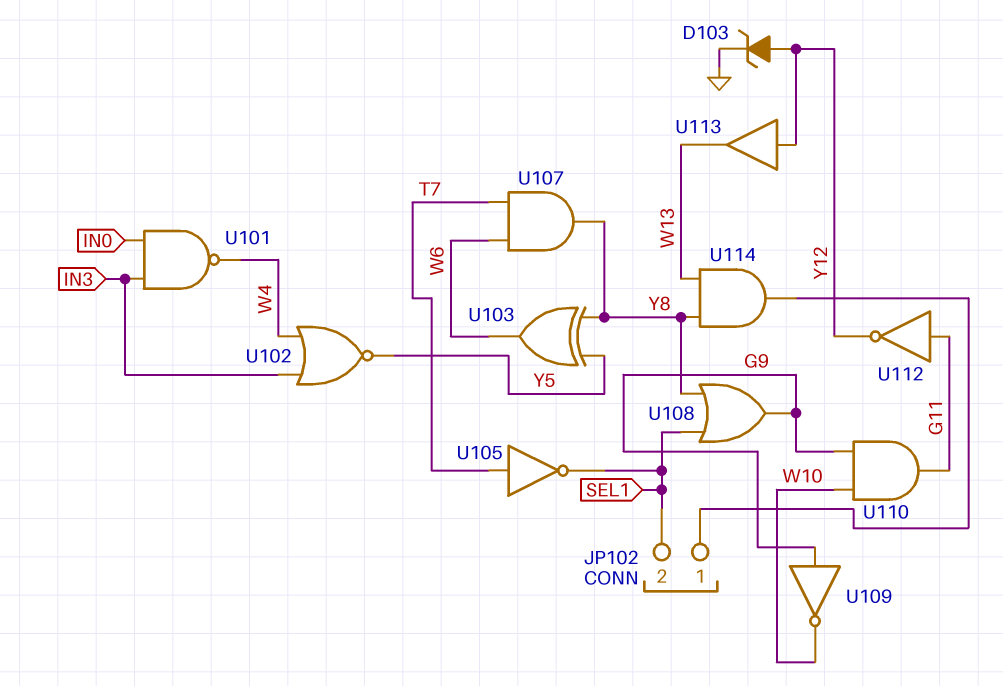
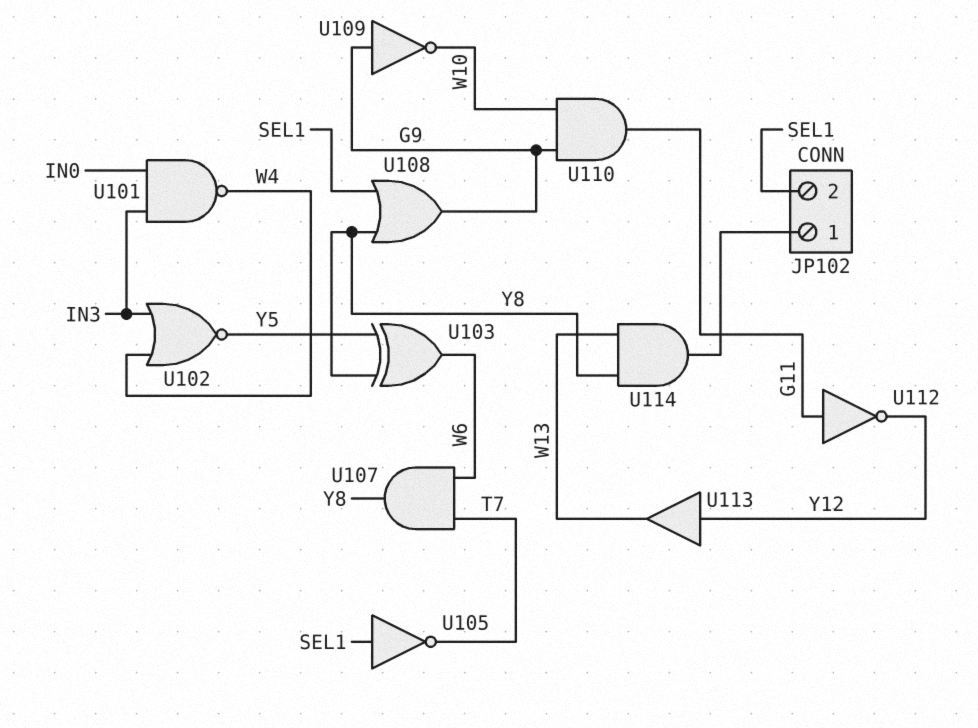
D103: zener (A Y12, K GND) -> none
U105: NOT (in T7, out SEL1) -> NOT (in SEL1, out T7)

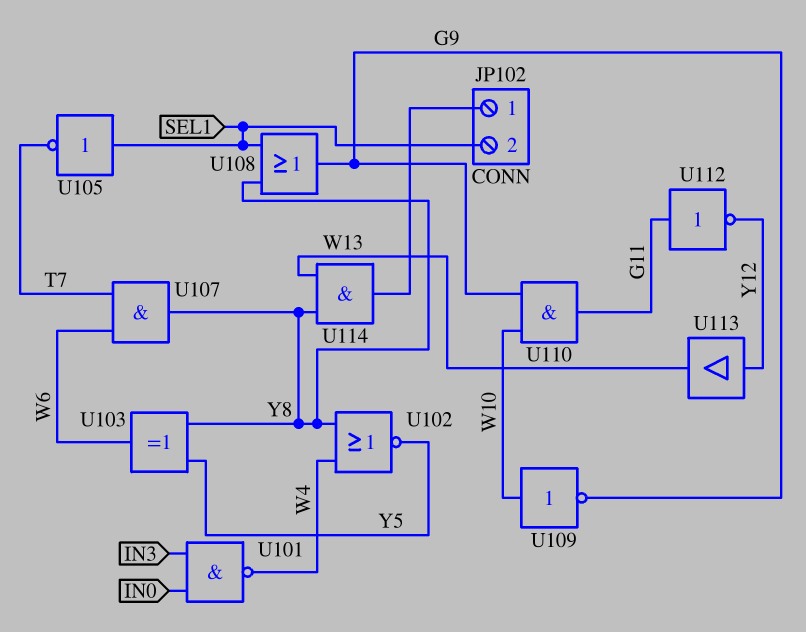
U102: NOR (in IN3, in W4, out Y5) -> NOR (in W4, in Y8, out Y5)
U109: NOT (in G9, out W10) -> NOT (in W10, out G9)

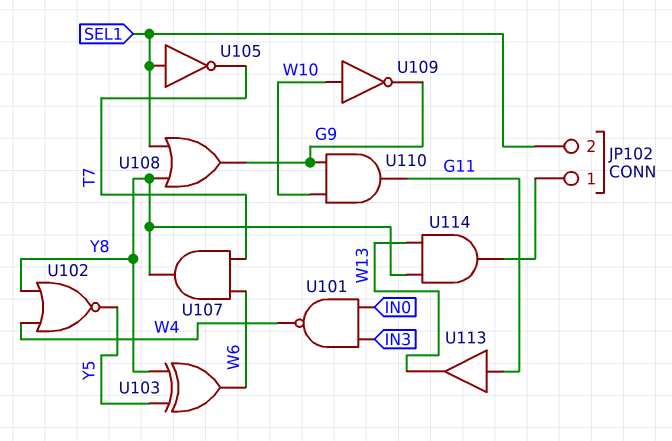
U112: NOT (in G11, out Y12) -> none
U113: buffer (in Y12, out W13) -> buffer (in G11, out W13)

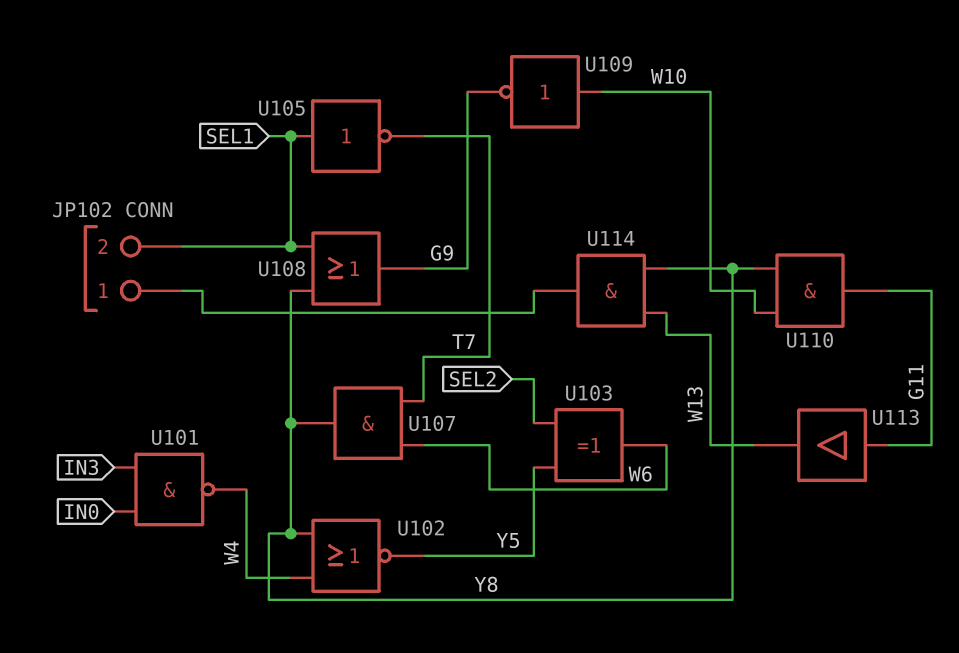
U103: XOR (in Y5, in Y8, out W6) -> XOR (in SEL2, in Y5, out W6)
U110: AND (in G9, in W10, out G11) -> AND (in W10, in Y8, out G11)

